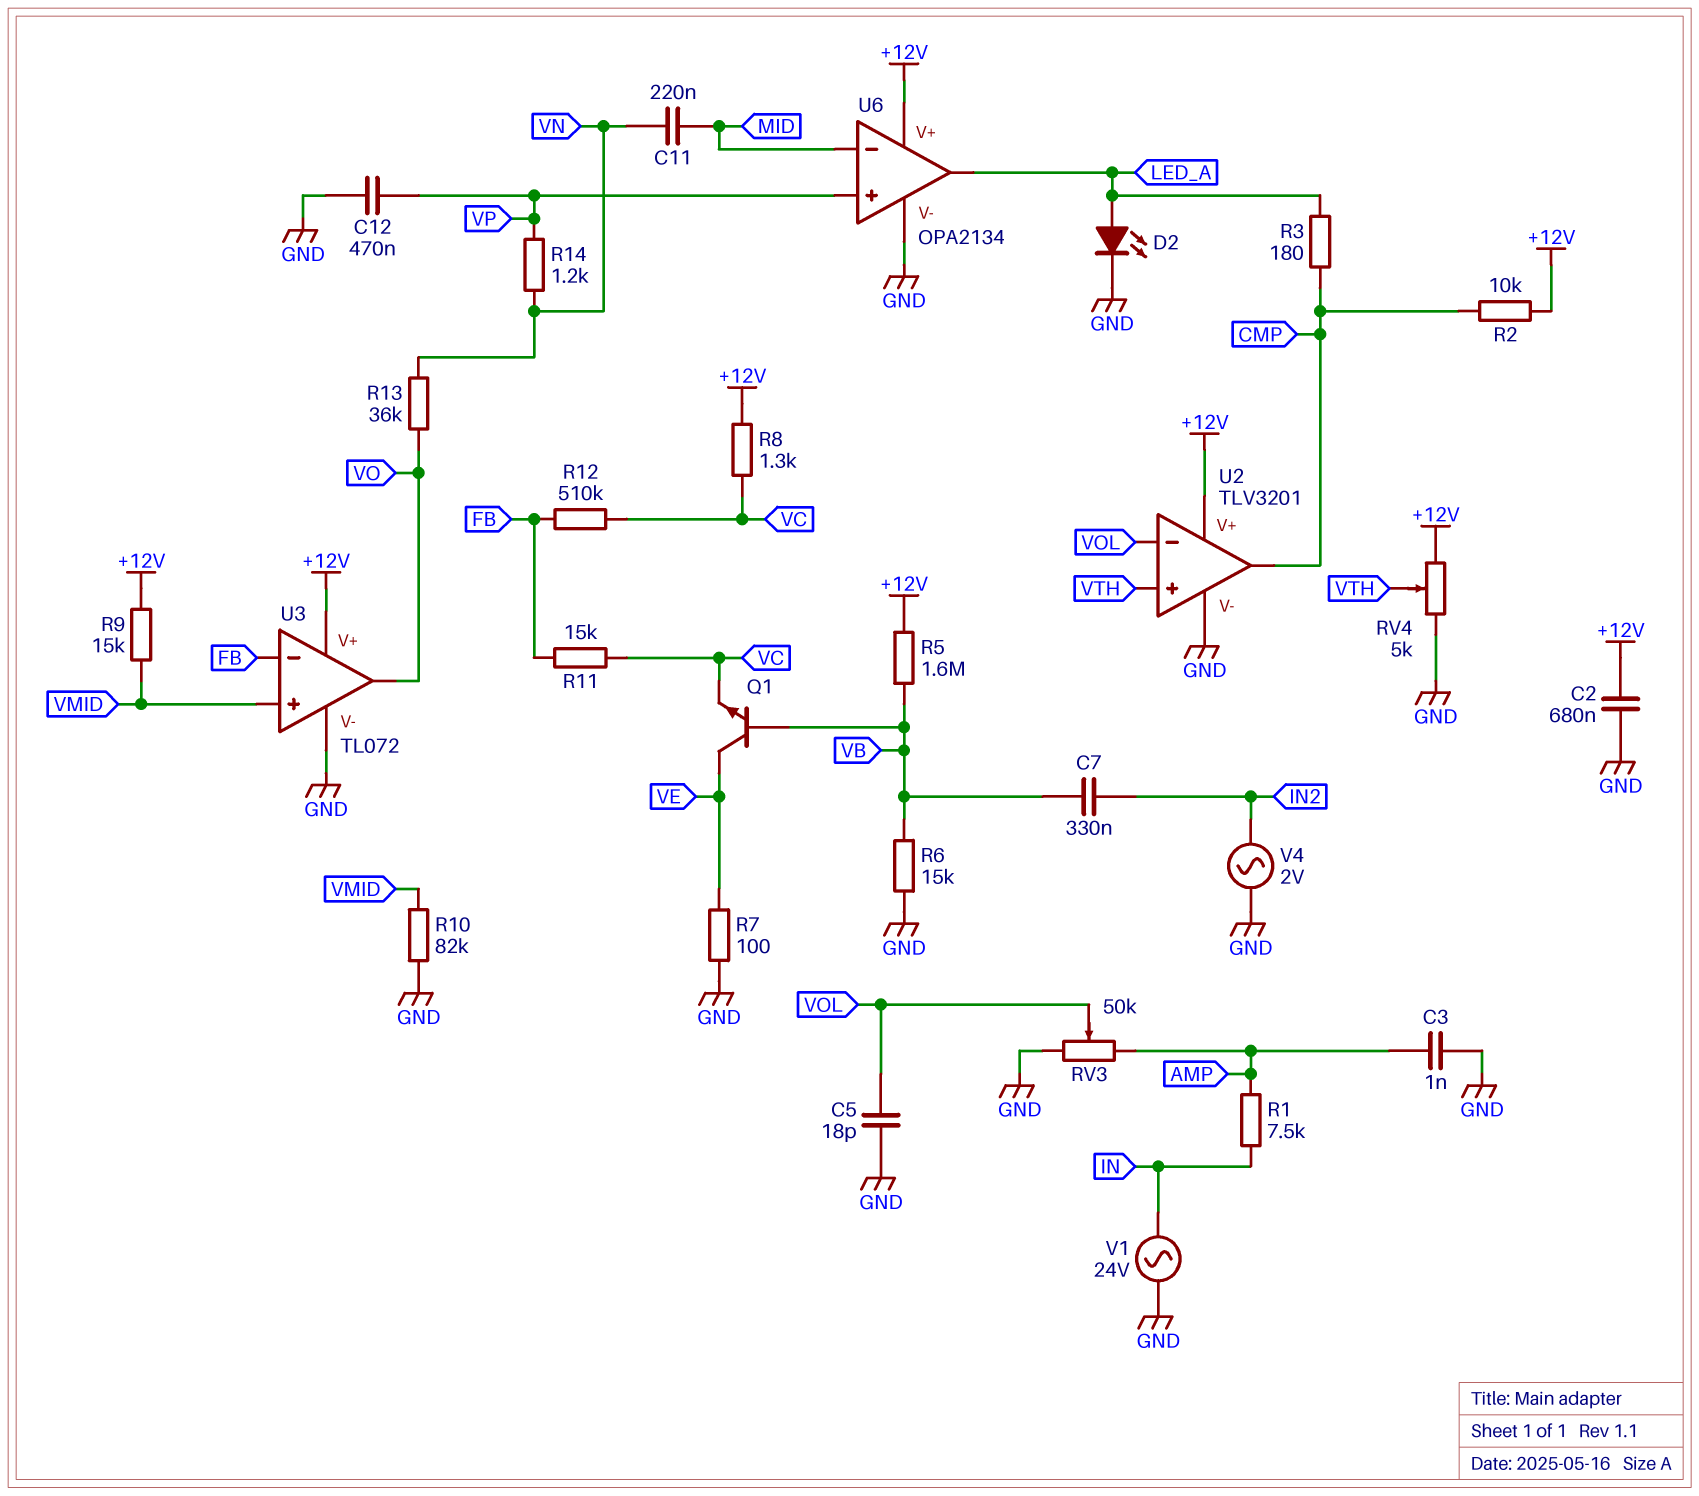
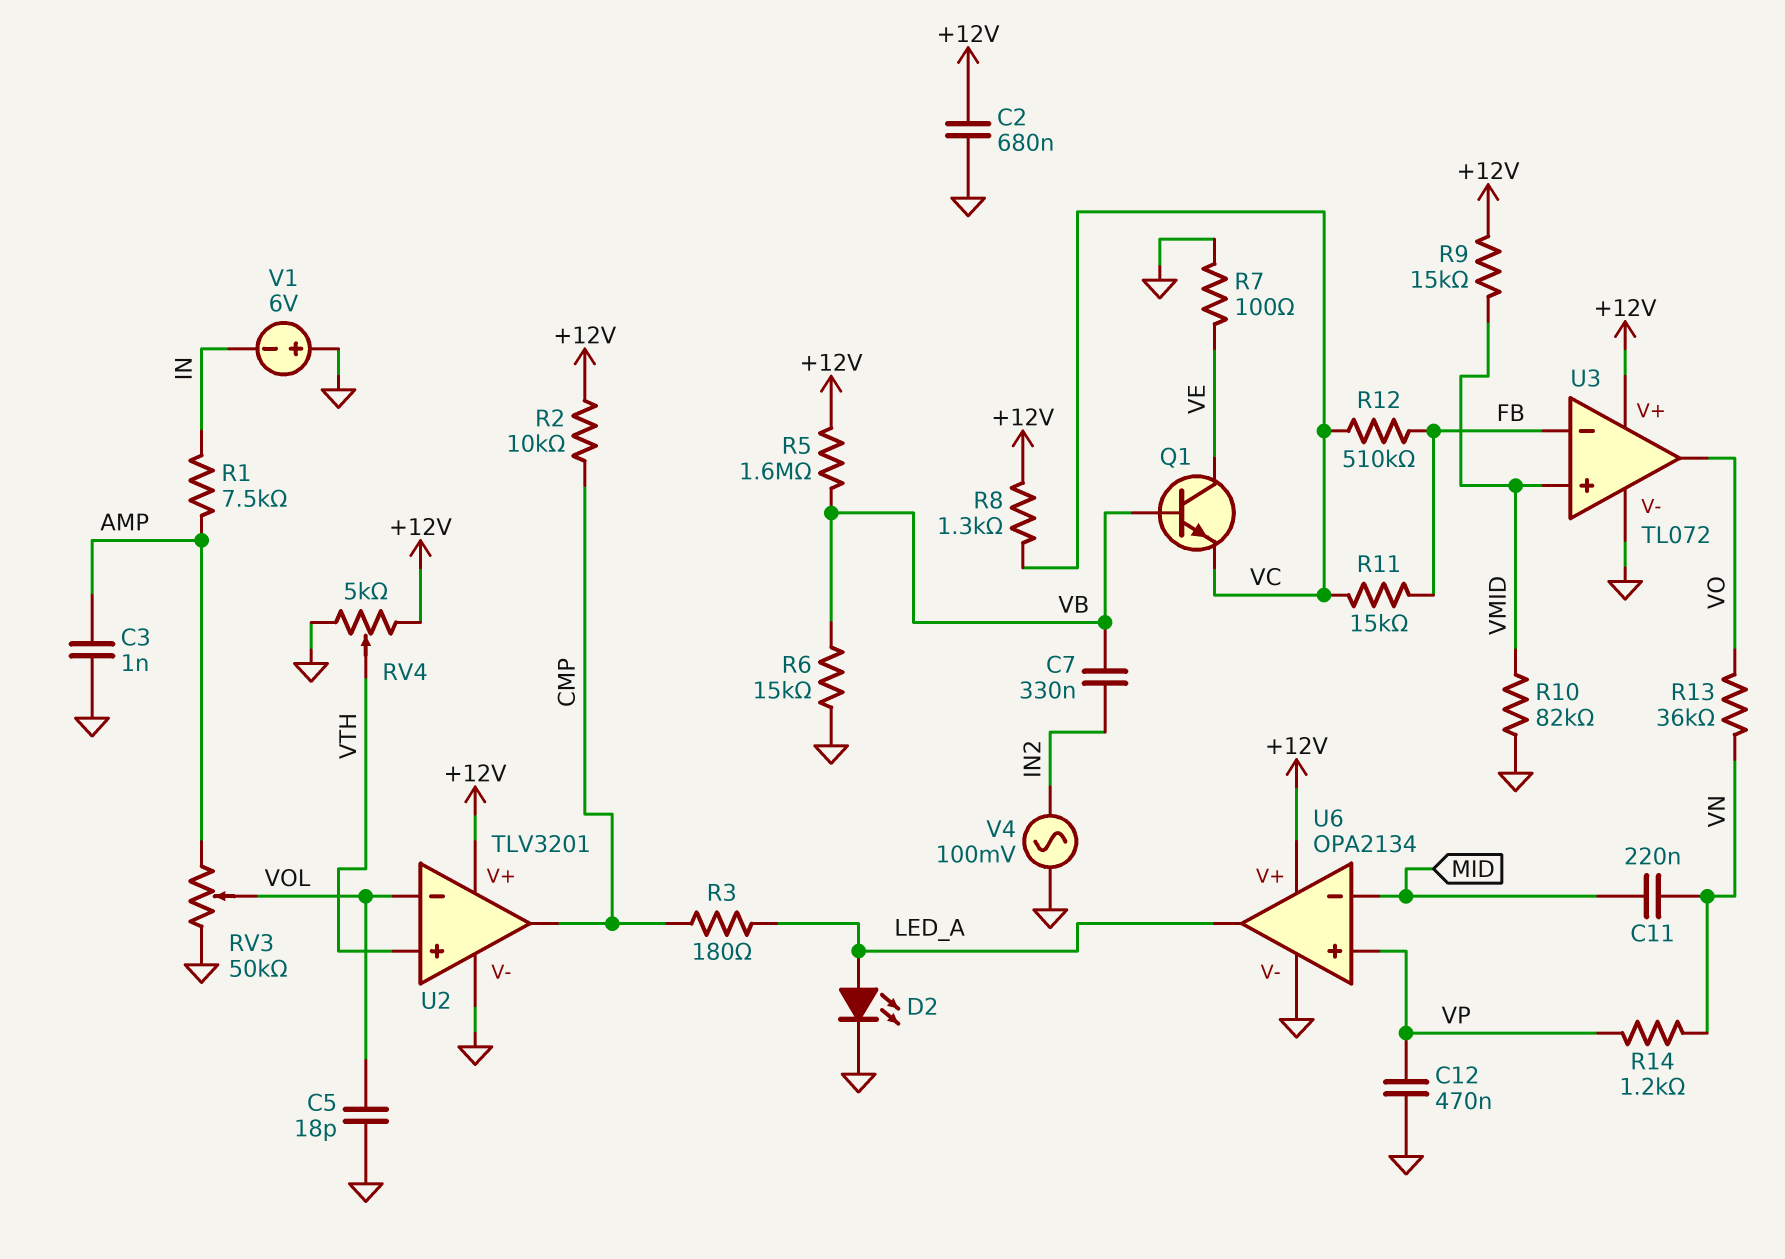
V1: AC 24V (GND, IN) -> 6V (plus GND, minus IN)
V4: AC 2V (GND, IN2) -> AC 100mV (GND, IN2)

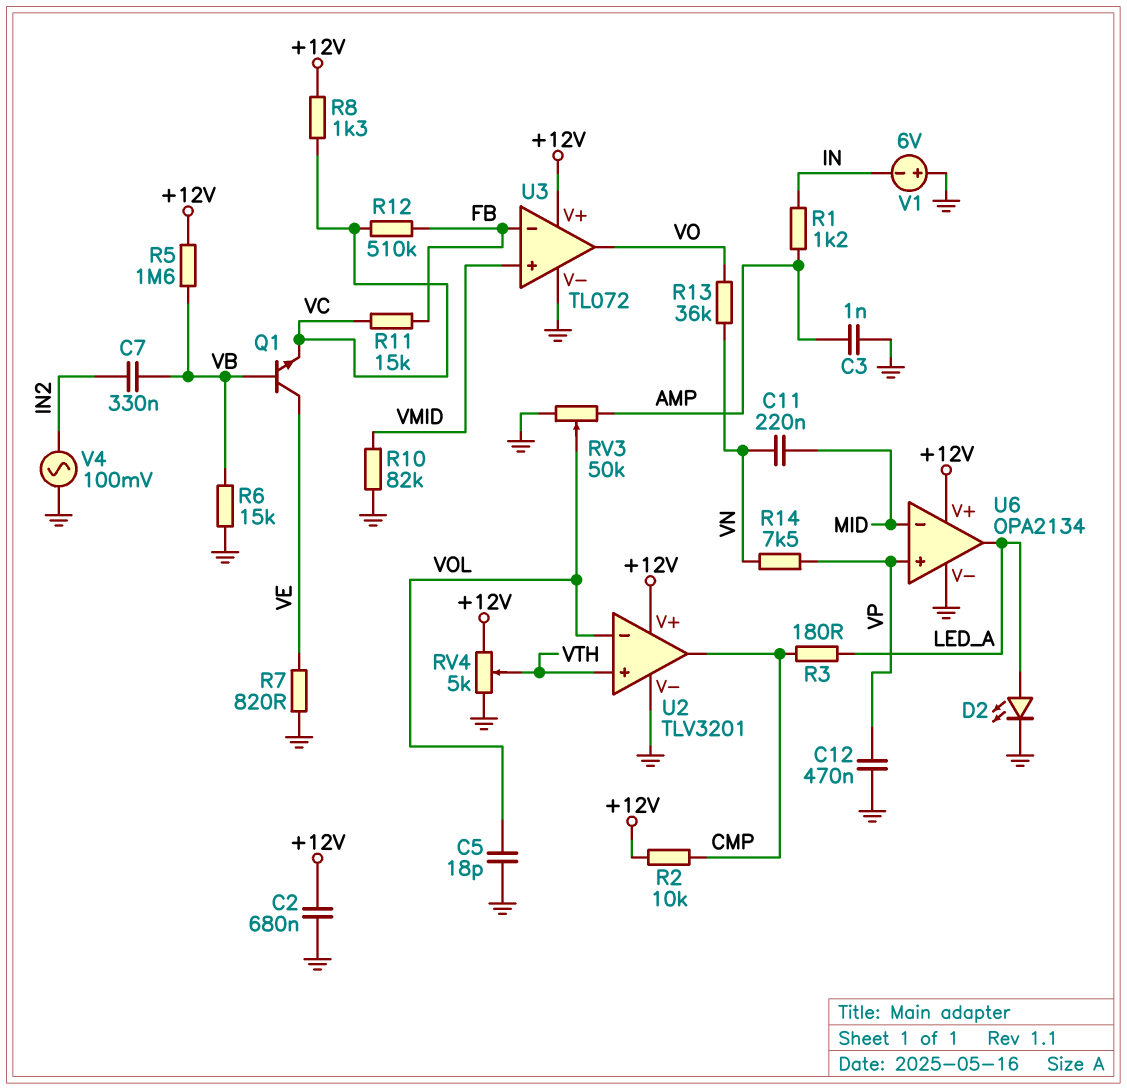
R1: 7.5k (AMP, IN) -> 1.2k (AMP, IN)
R7: 100 (GND, VE) -> 820 (GND, VE)
R9: 15k (+12V, VMID) -> none
R14: 1.2k (VN, VP) -> 7.5k (VN, VP)

